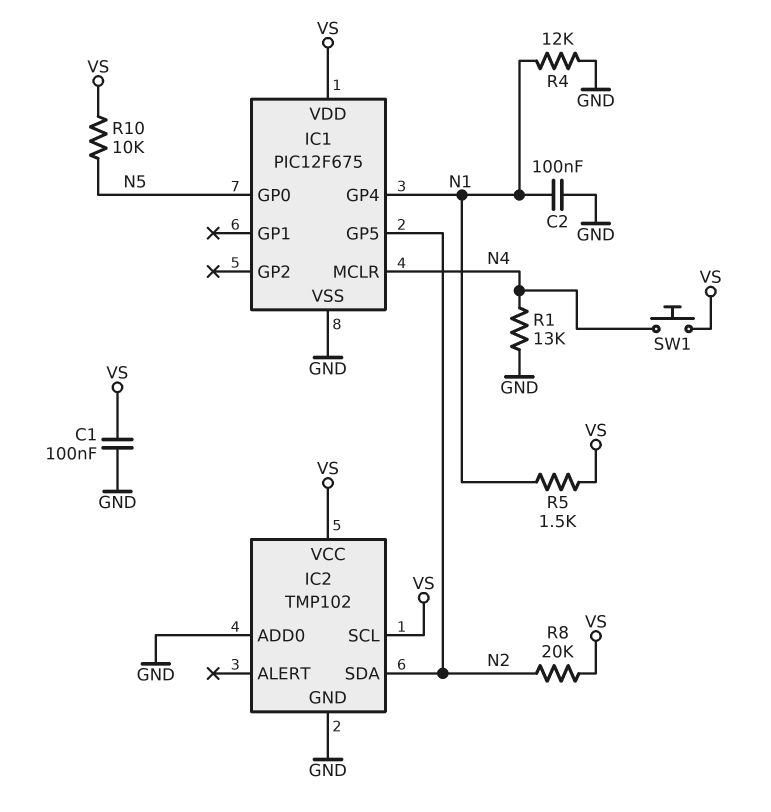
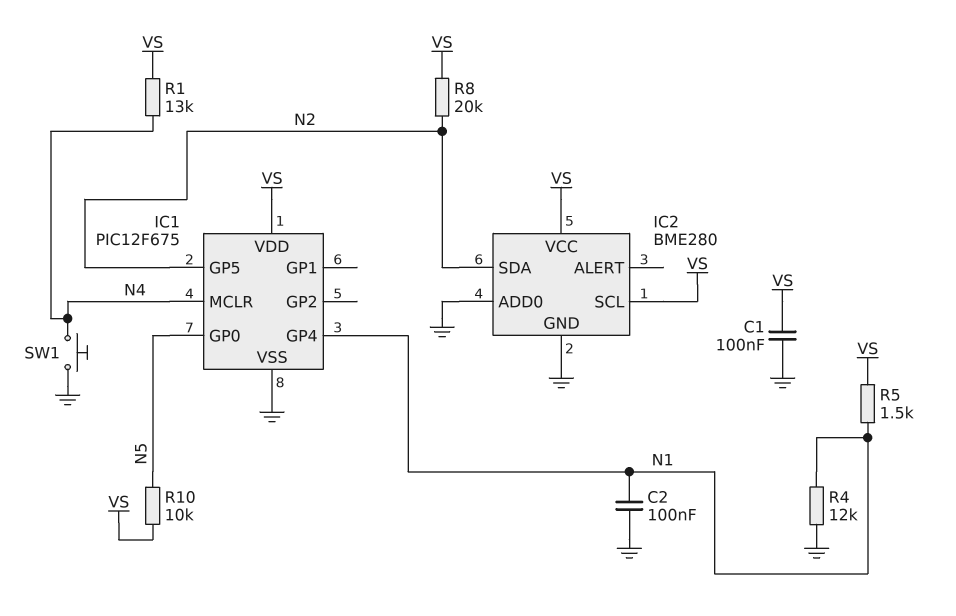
IC2: TMP102 -> BME280
R1: 13k (GND, N4) -> 13k (N4, VS)
SW1: button (N4, VS) -> button (GND, N4)

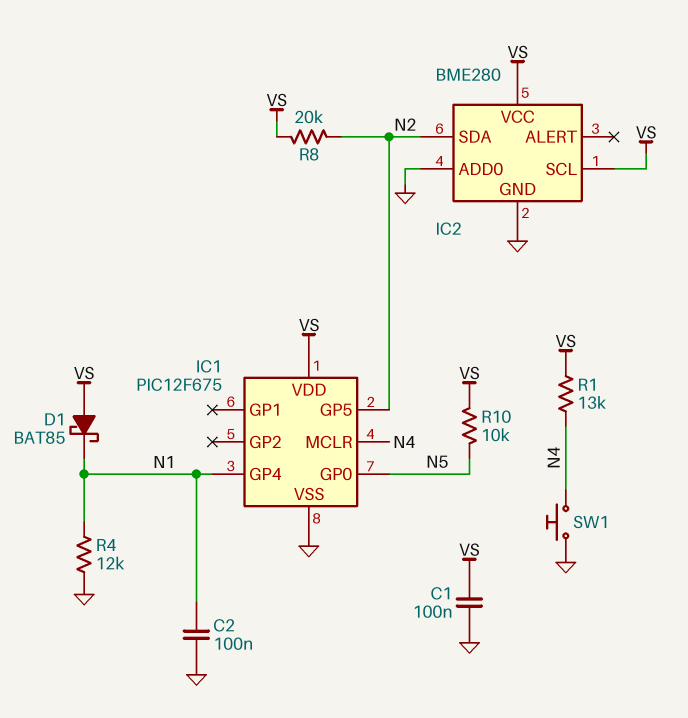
D1: none -> schottky BAT85 (A VS, K N1)
R5: 1.5k (N1, VS) -> none

